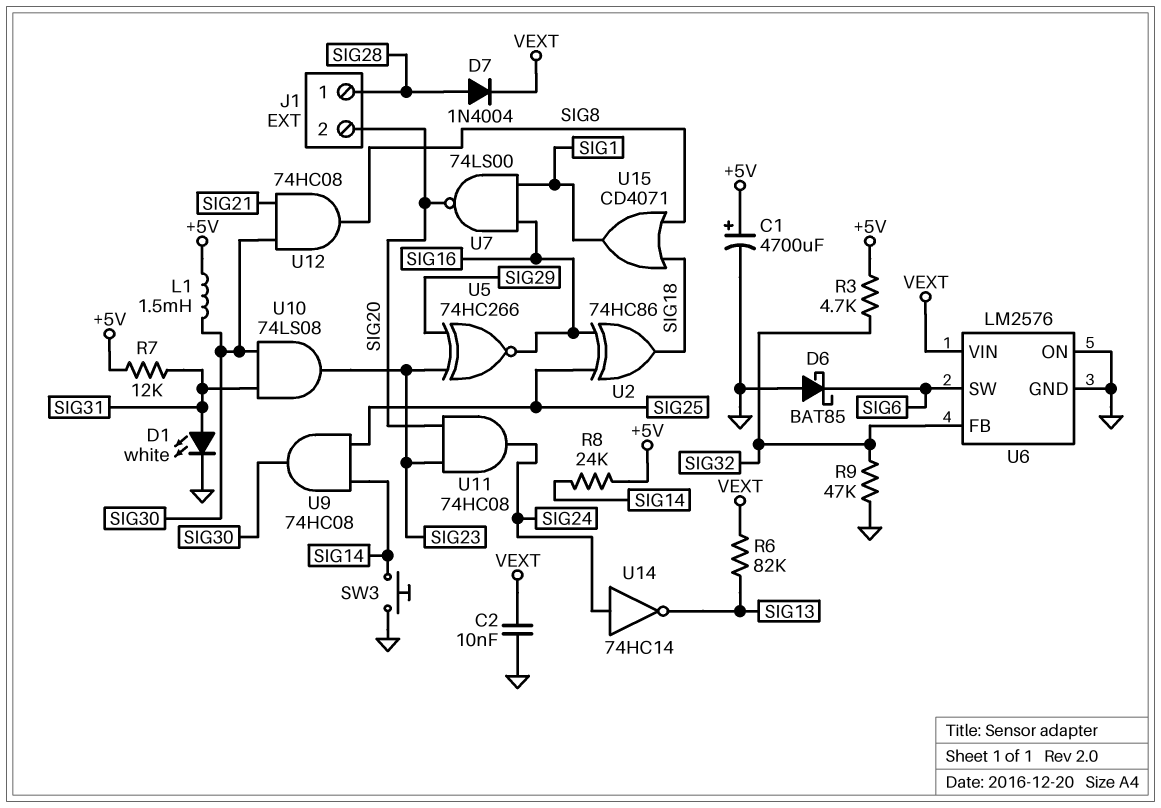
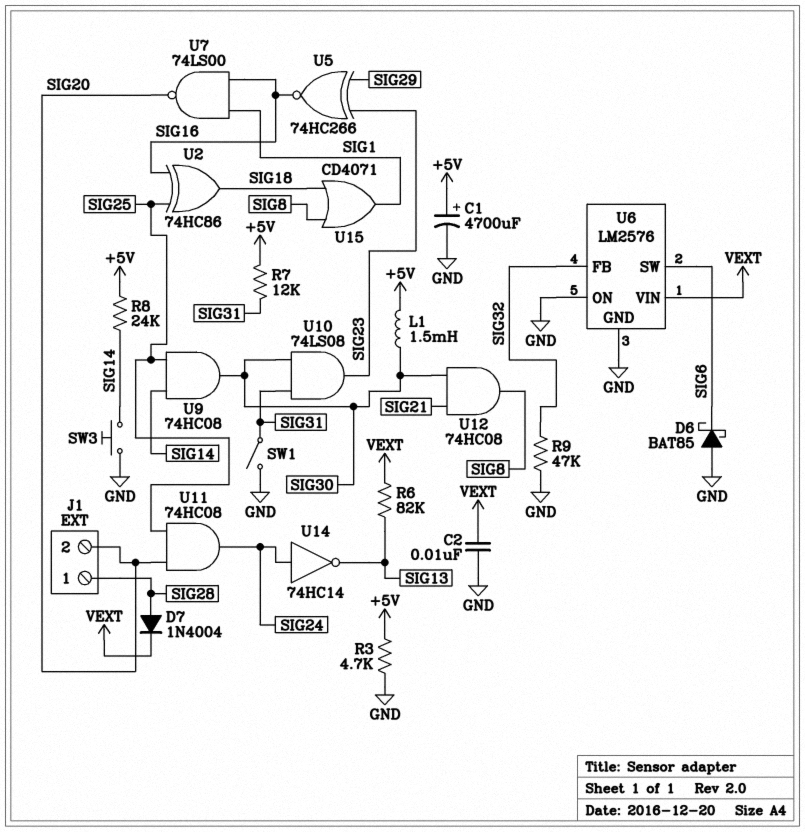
D1: LED white (A SIG31, K GND) -> none
R3: 4.7k (+5V, SIG32) -> 4.7k (+5V, GND)
SW1: none -> switch (GND, SIG31)
U11: AND 74HC08 (in SIG20, in SIG23, out SIG24) -> AND 74HC08 (in SIG20, in SIG25, out SIG24)

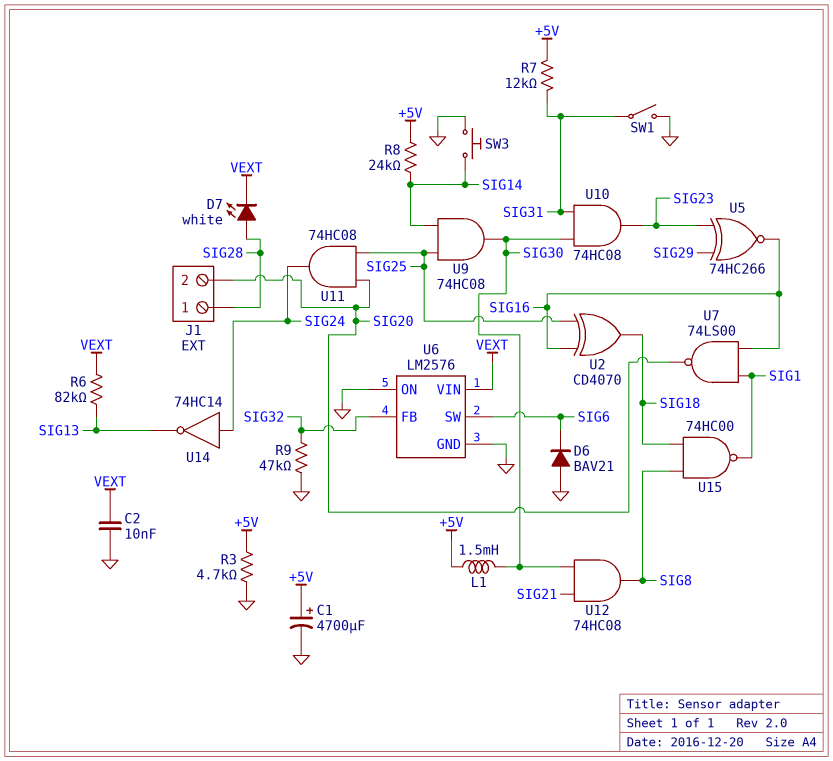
D6: schottky BAT85 (A GND, K SIG6) -> diode BAV21 (A GND, K SIG6)
D7: diode 1N4004 (A SIG28, K VEXT) -> LED white (A SIG28, K VEXT)
U2: XOR 74HC86 (in SIG16, in SIG25, out SIG18) -> XOR CD4070 (in SIG16, in SIG25, out SIG18)
U10: AND 74LS08 (in SIG30, in SIG31, out SIG23) -> AND 74HC08 (in SIG30, in SIG31, out SIG23)
U15: OR CD4071 (in SIG8, in SIG18, out SIG1) -> NAND 74HC00 (in SIG8, in SIG18, out SIG1)

